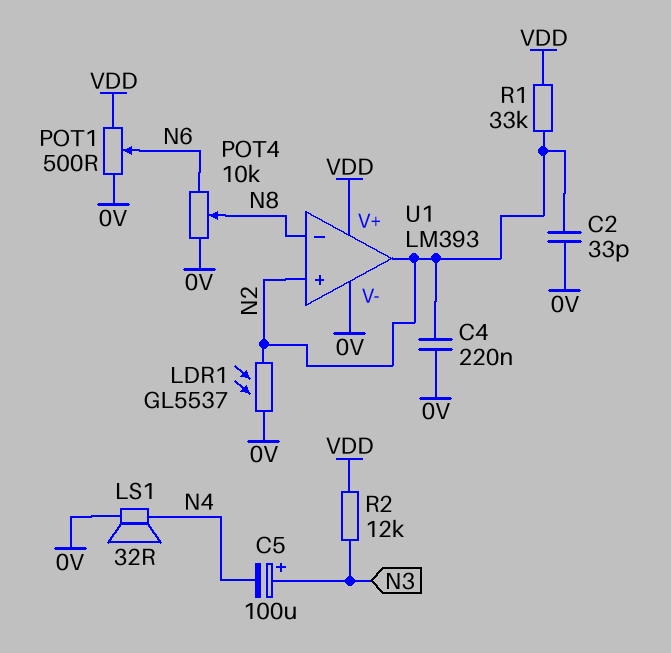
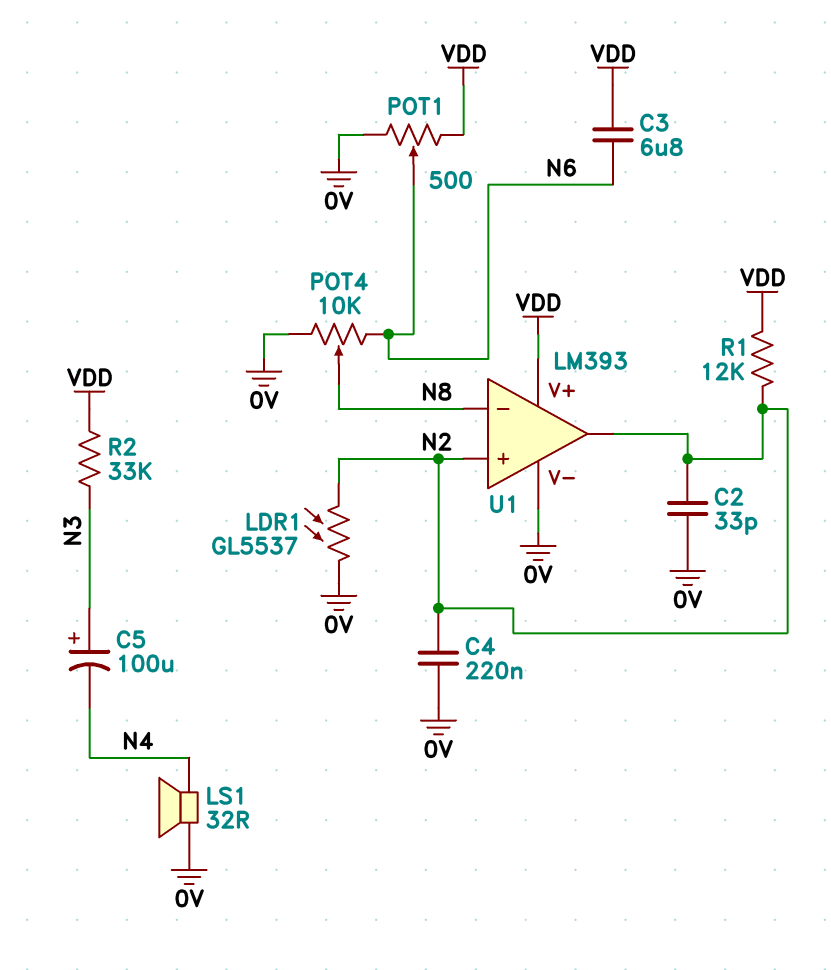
C3: none -> 6.8uF (N6, VDD)
R1: 33k (N2, VDD) -> 12k (N2, VDD)
R2: 12k (N3, VDD) -> 33k (N3, VDD)

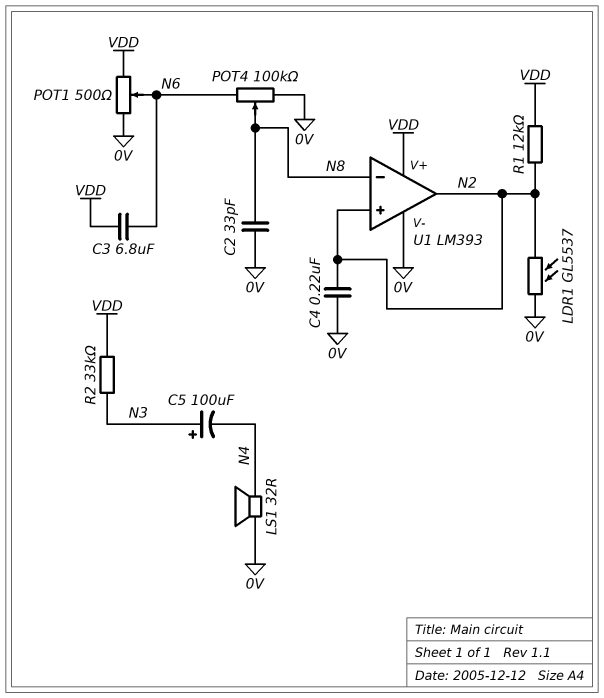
C2: 33pF (0V, N2) -> 33pF (0V, N8)
POT4: 10k (0V, N6, wiper N8) -> 100k (0V, N6, wiper N8)

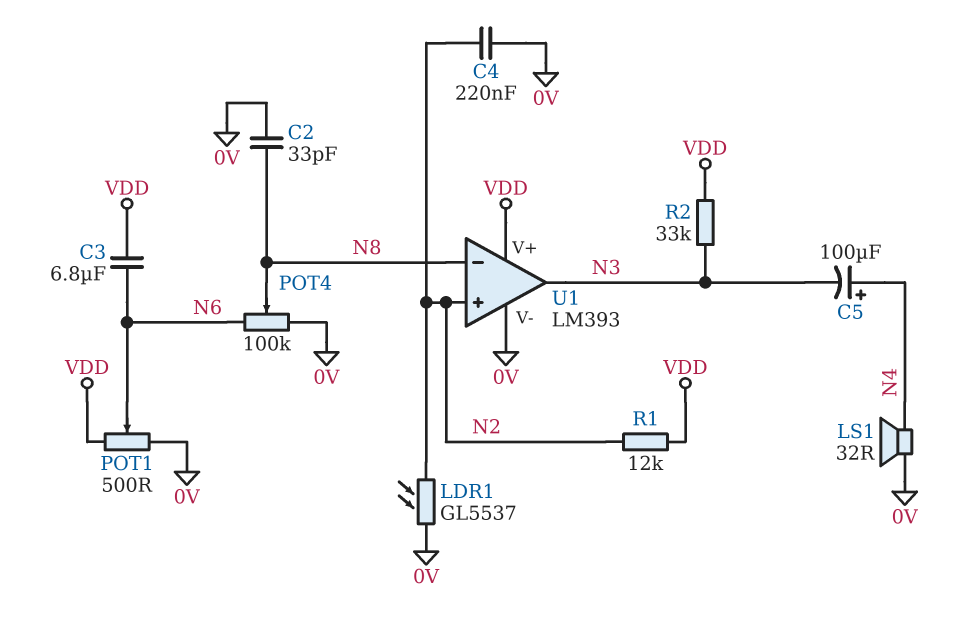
C5: 100uF (plus N3, minus N4) -> 100uF (plus N4, minus N3)
U1 pin out: N2 -> N3

